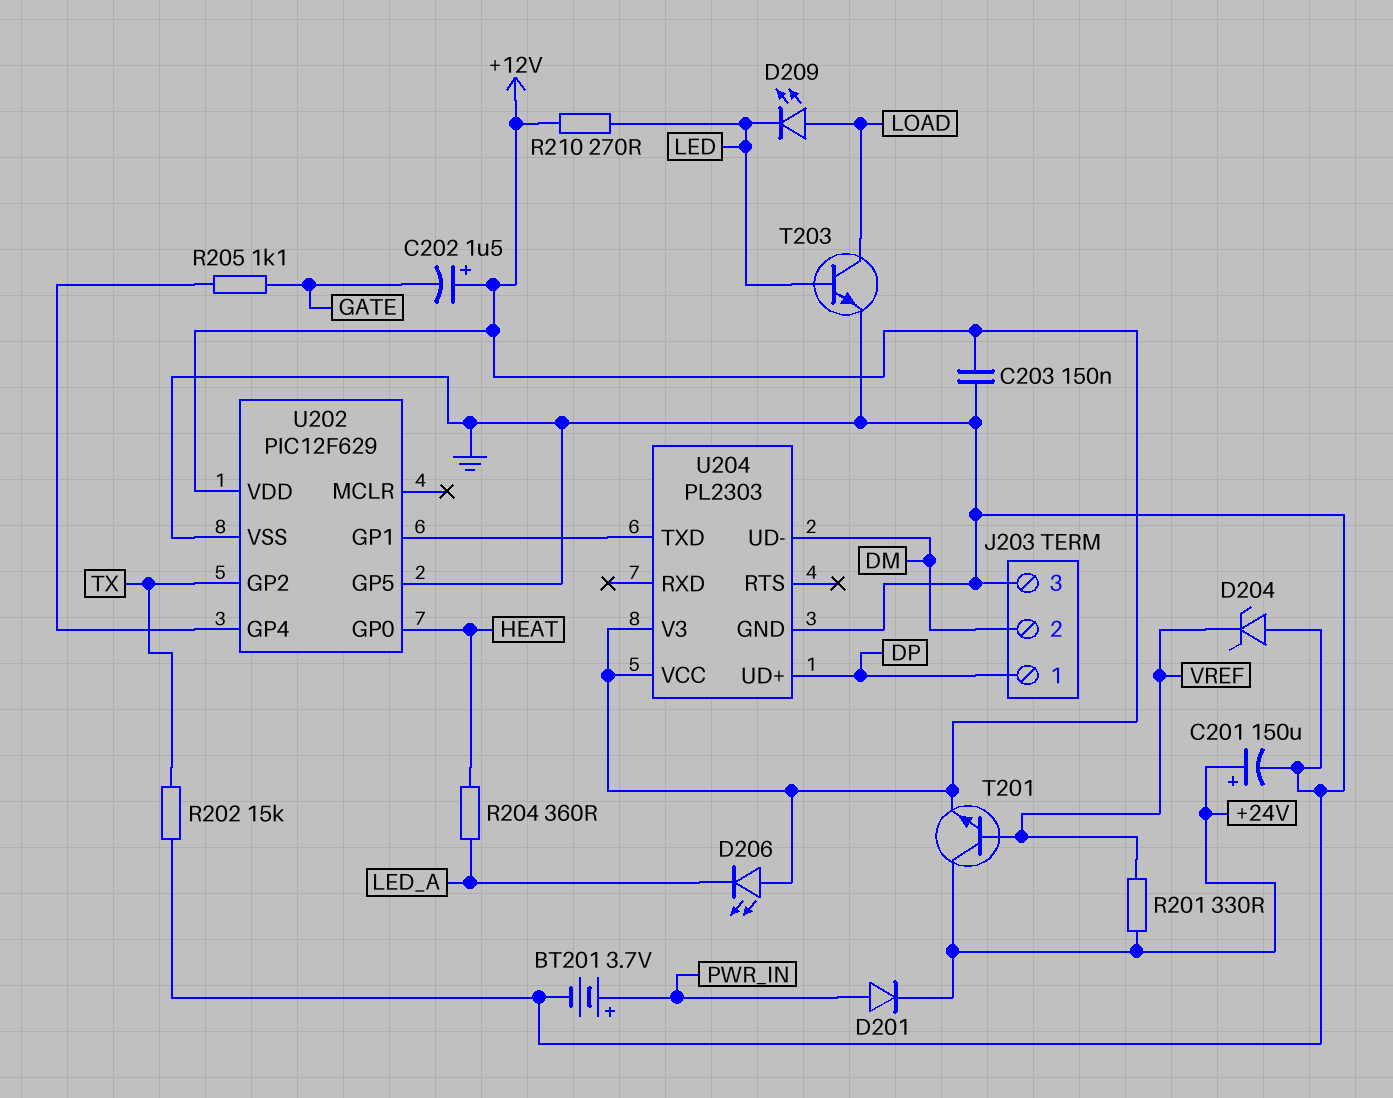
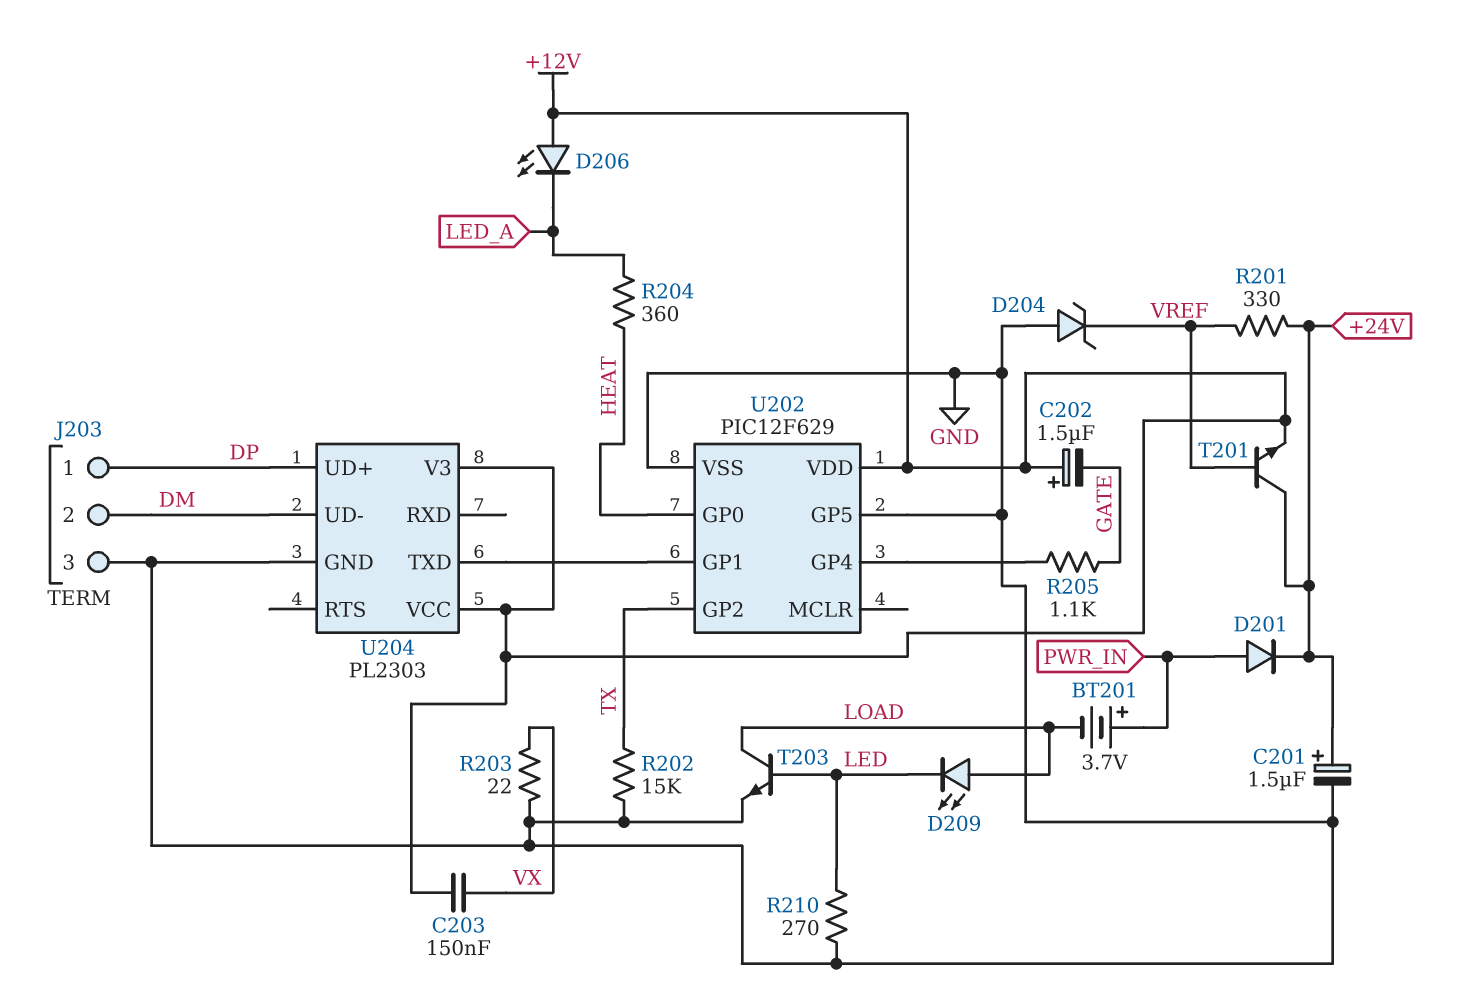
BT201: 3.7V (plus PWR_IN, minus GND) -> 3.7V (plus PWR_IN, minus LOAD)
C201: 150uF (plus +24V, minus GND) -> 1.5uF (plus +24V, minus GND)
C203: 150nF (+12V, GND) -> 150nF (+12V, VX)
R203: none -> 22 (GND, VX)
R210: 270 (+12V, LED) -> 270 (GND, LED)

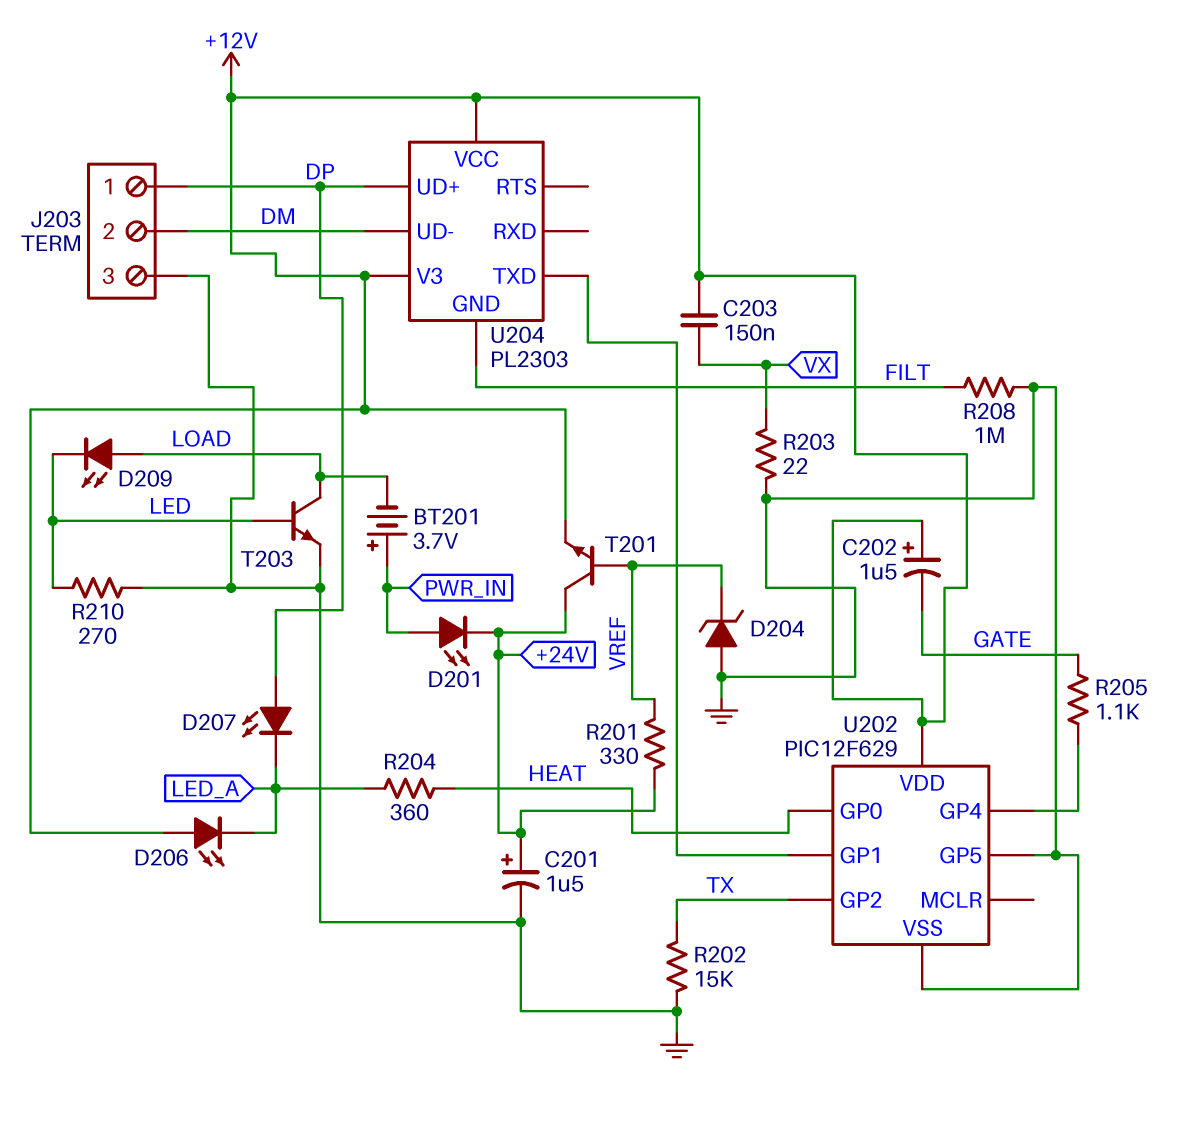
D201: diode (A PWR_IN, K +24V) -> LED (A PWR_IN, K +24V)
D207: none -> LED (A DP, K LED_A)
R208: none -> 1M (FILT, GND)
U204 pin GND: GND -> FILT

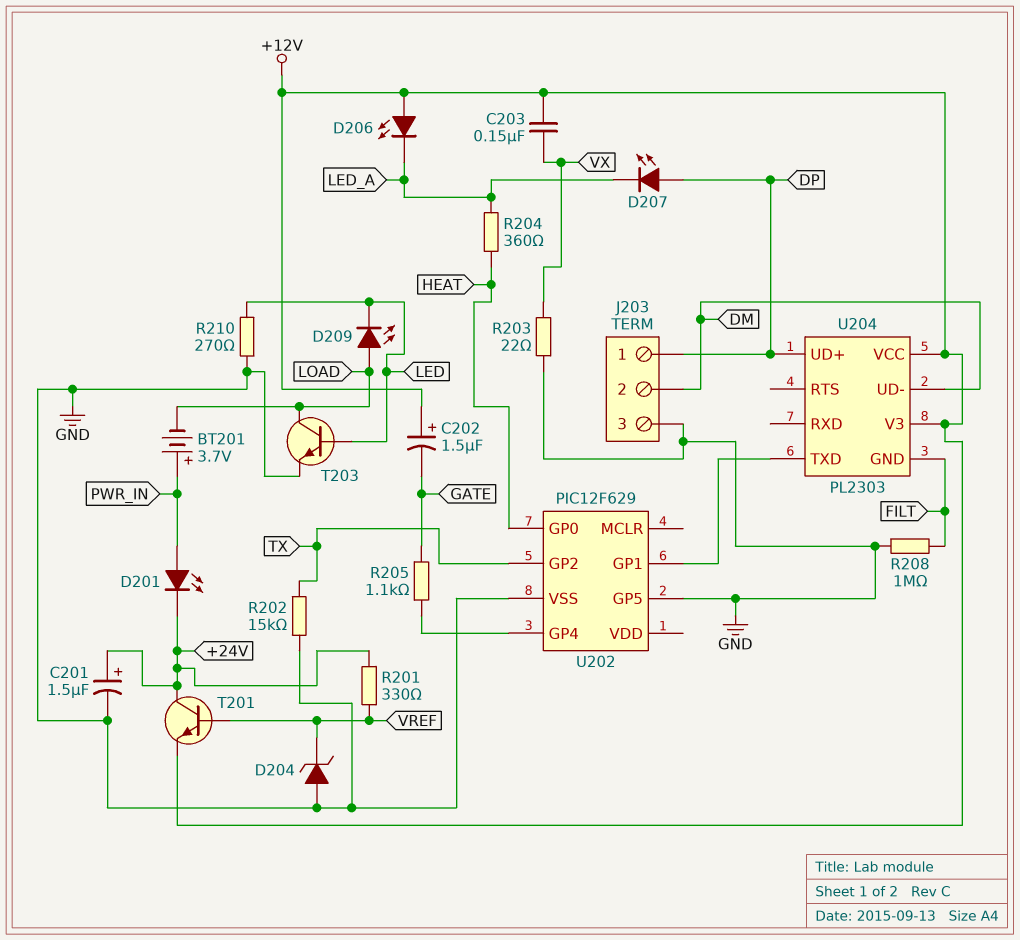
U202 pin VDD: +12V -> none

